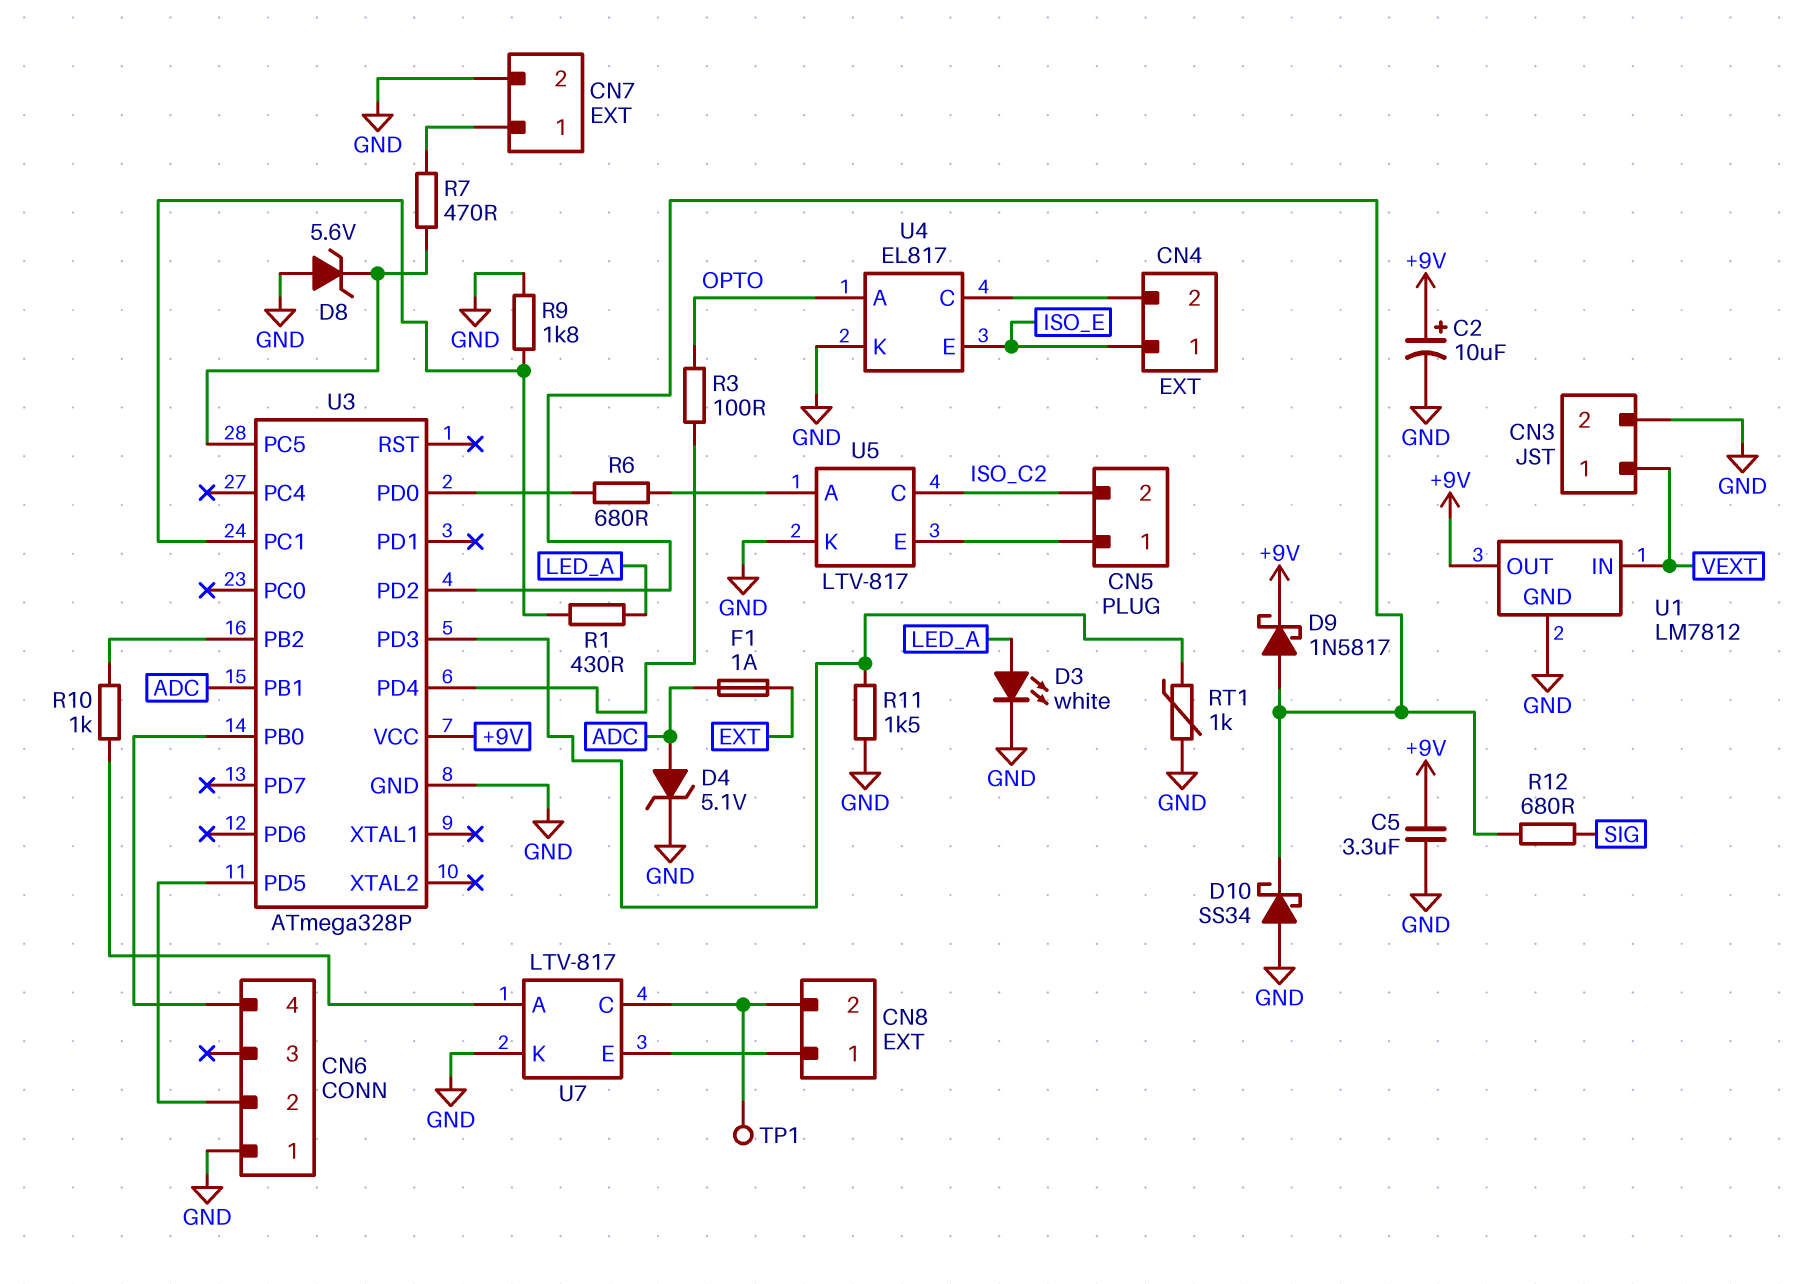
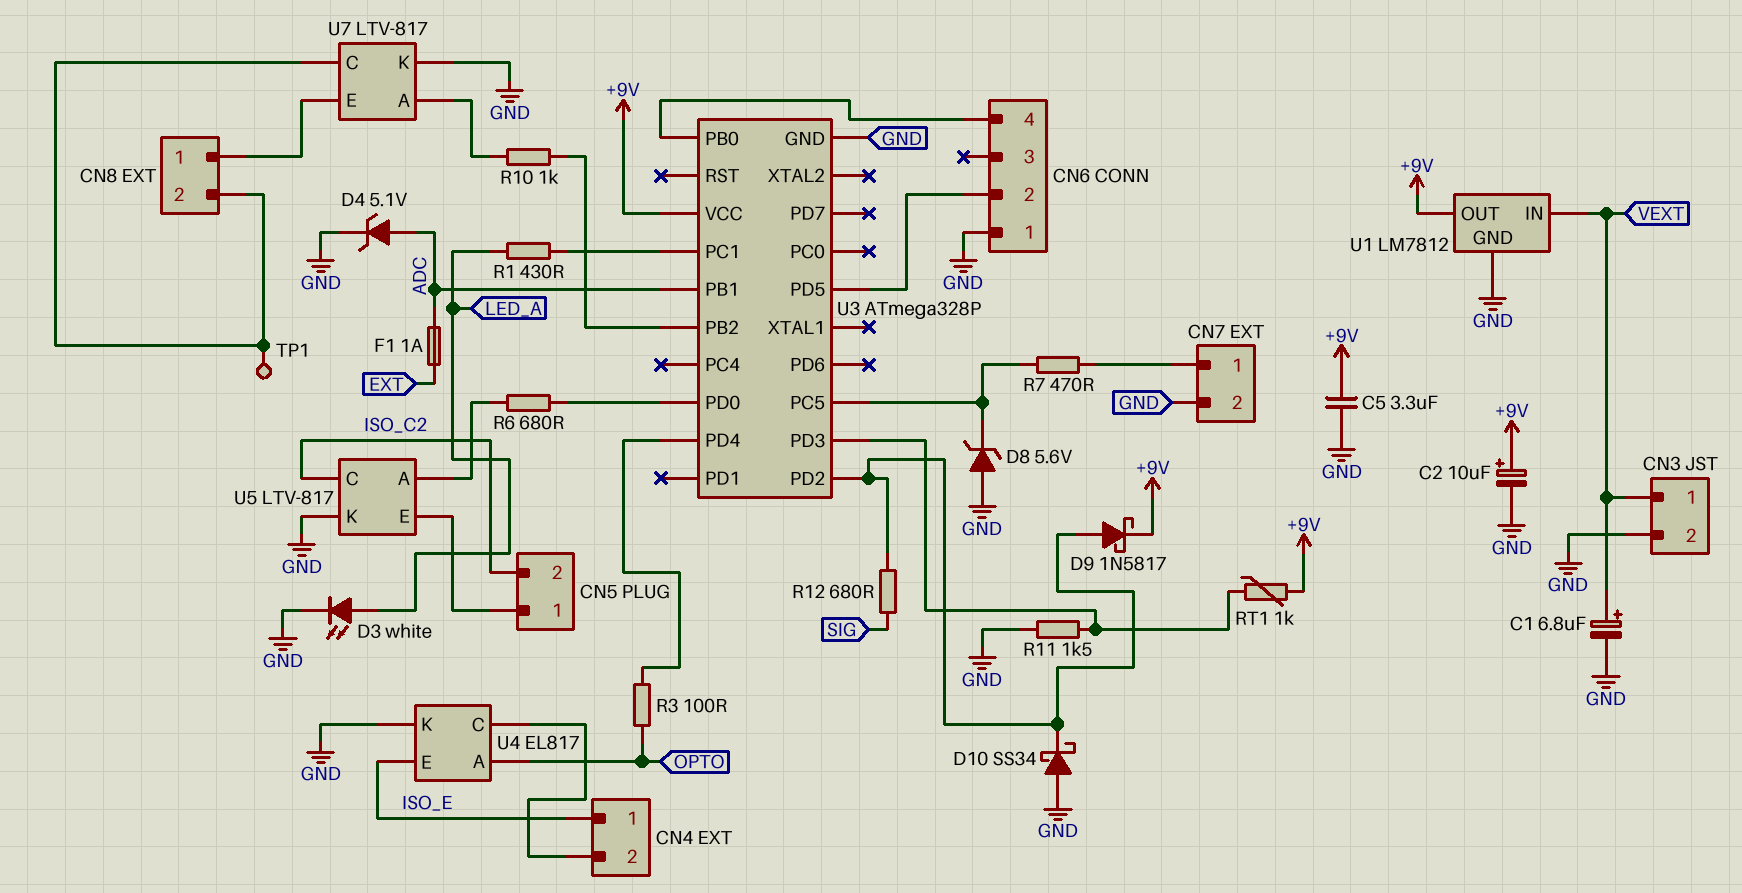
C1: none -> 6.8uF (plus VEXT, minus GND)
R9: 1.8k (GND, U3/PC1) -> none
RT1: 1k (GND, U3/PD3) -> 1k (+9V, U3/PD3)

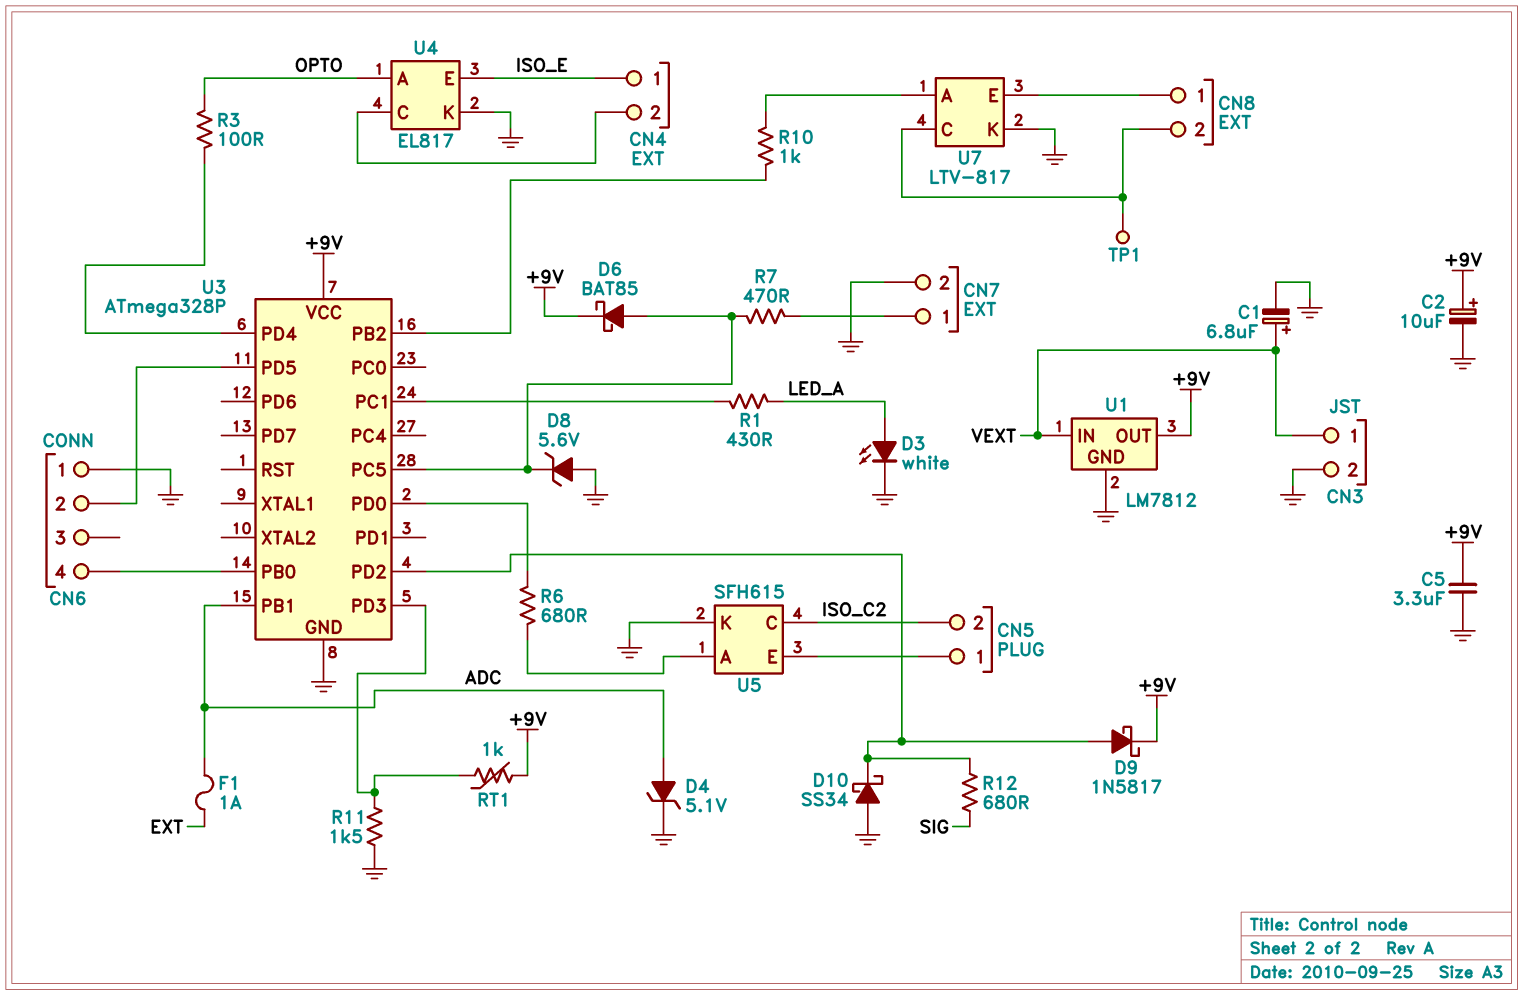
D6: none -> schottky BAT85 (A U3/PC5, K +9V)
U5: LTV-817 -> SFH615

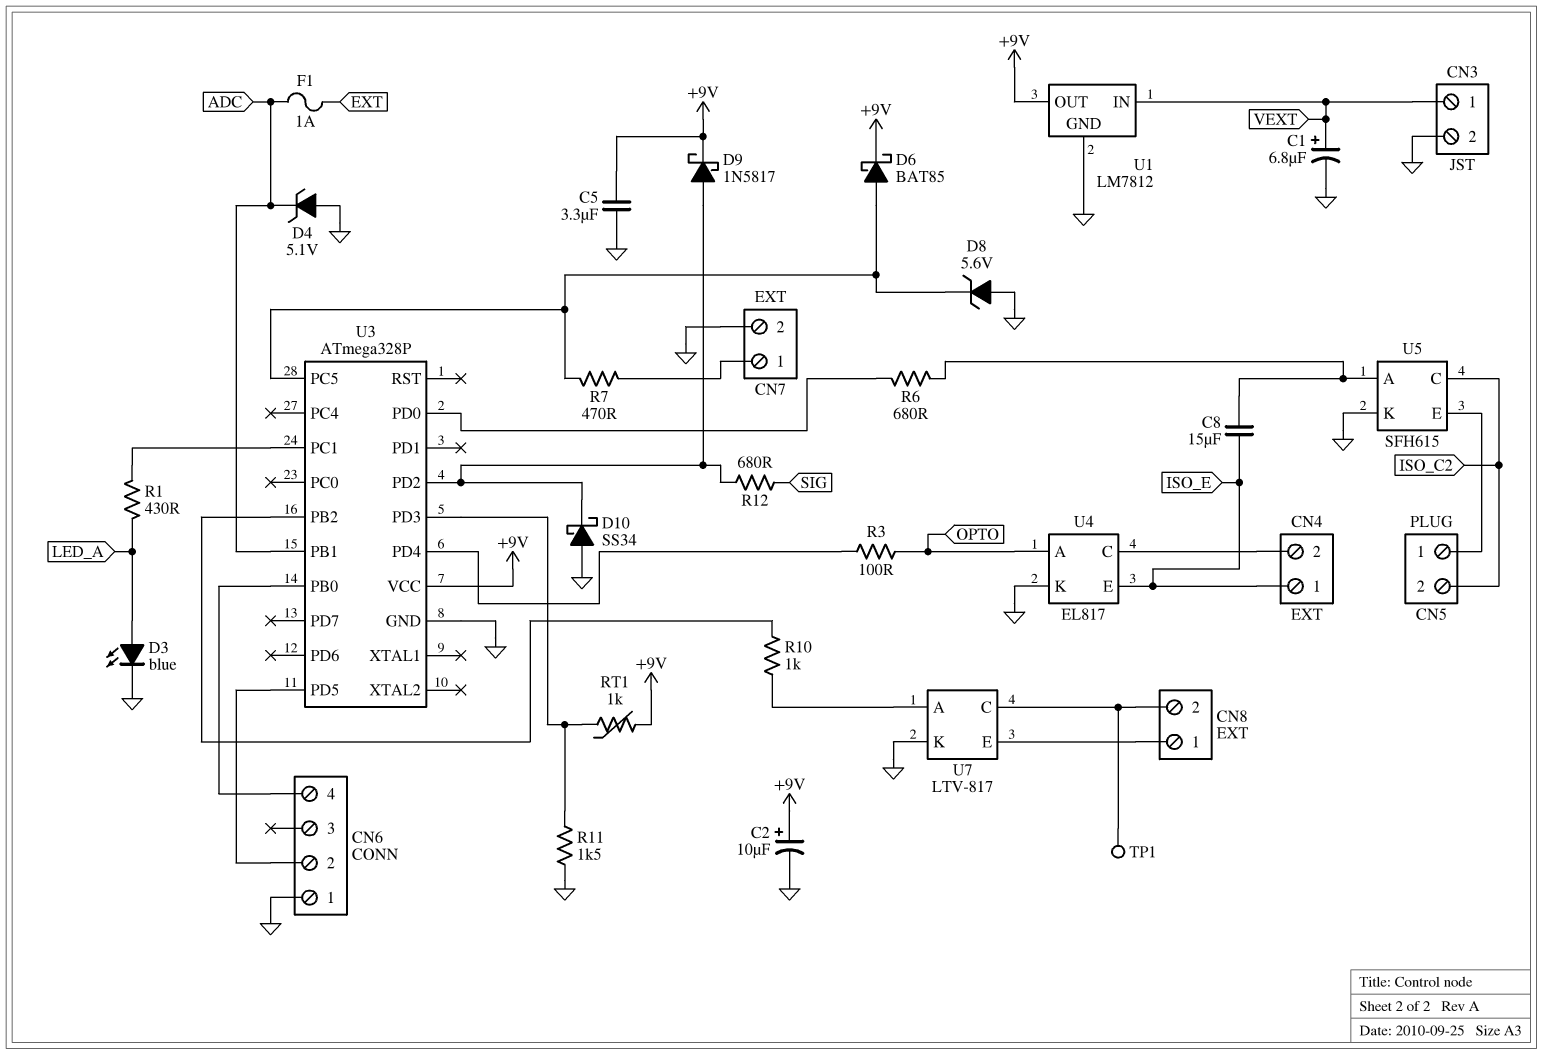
C8: none -> 15uF (ISO_E, U5/A)
D3: LED white (A LED_A, K GND) -> LED blue (A LED_A, K GND)
D4: zener 5.1V (A ADC, K GND) -> zener 5.1V (A GND, K ADC)

